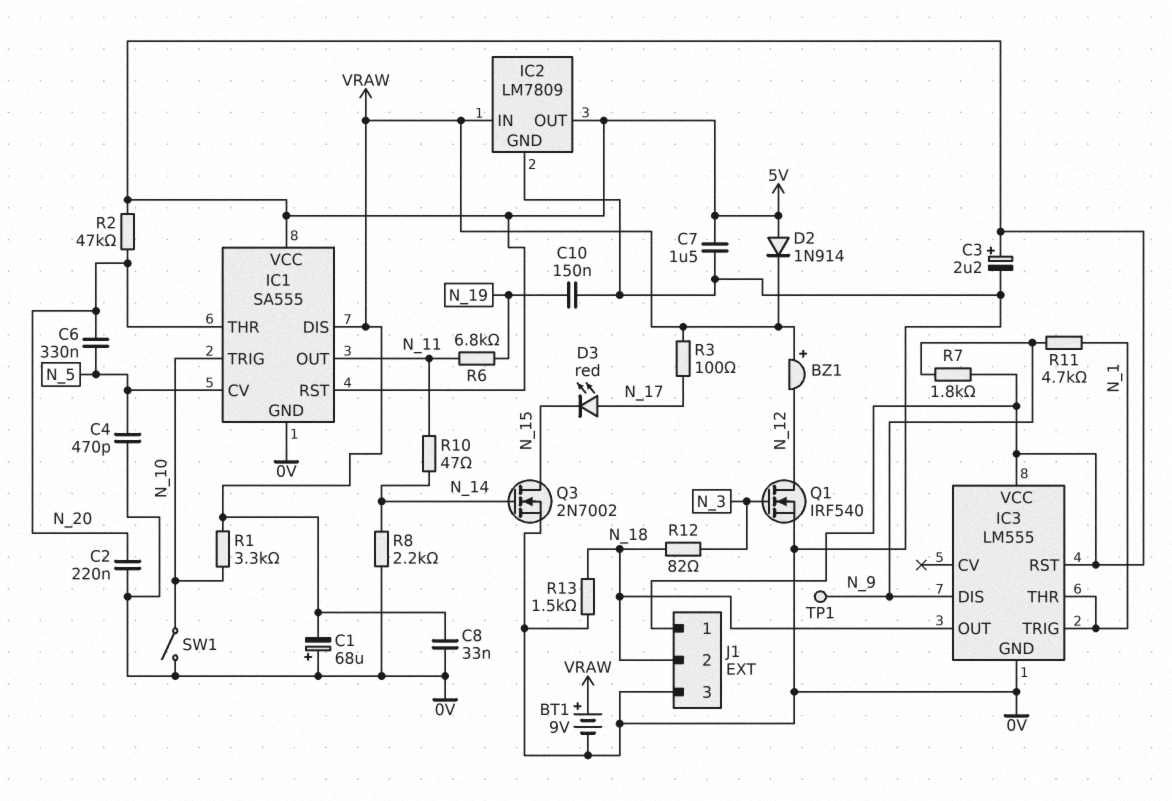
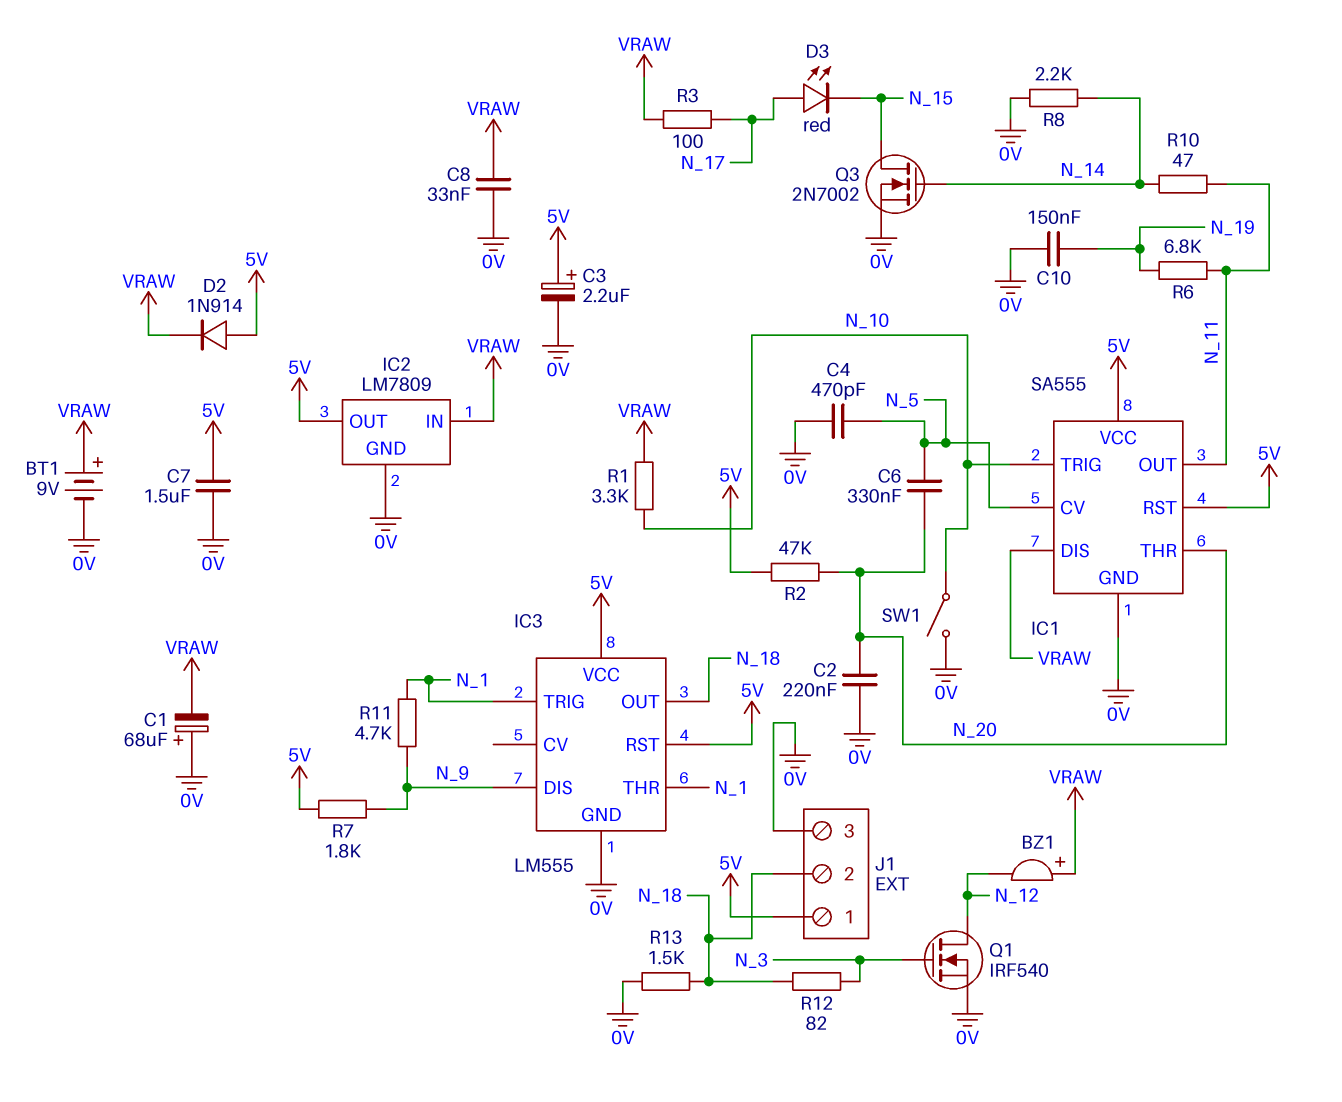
TP1: test point (N_9) -> none

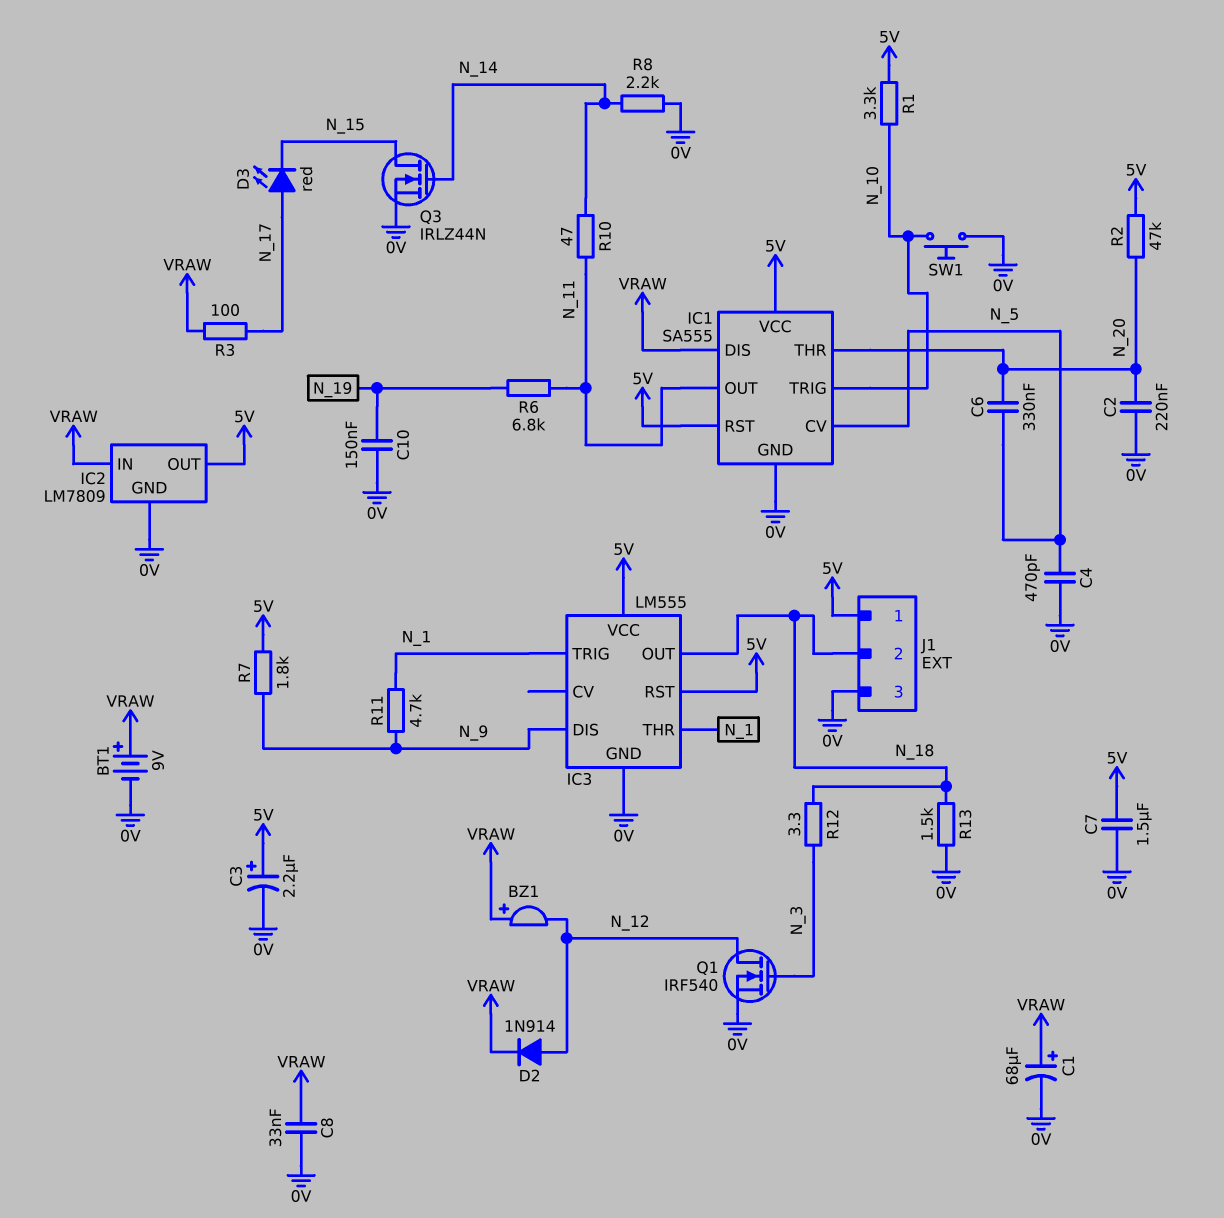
C1: 68uF (plus 0V, minus VRAW) -> 68uF (plus VRAW, minus 0V)
D2: diode 1N914 (A 5V, K VRAW) -> diode 1N914 (A N_12, K VRAW)
Q3: NMOS 2N7002 (G N_14, D N_15, S 0V) -> NMOS IRLZ44N (G N_14, D N_15, S 0V)
R1: 3.3k (N_10, VRAW) -> 3.3k (5V, N_10)
R12: 82 (N_3, N_18) -> 3.3 (N_3, N_18)
SW1: switch (0V, N_10) -> button (0V, N_10)

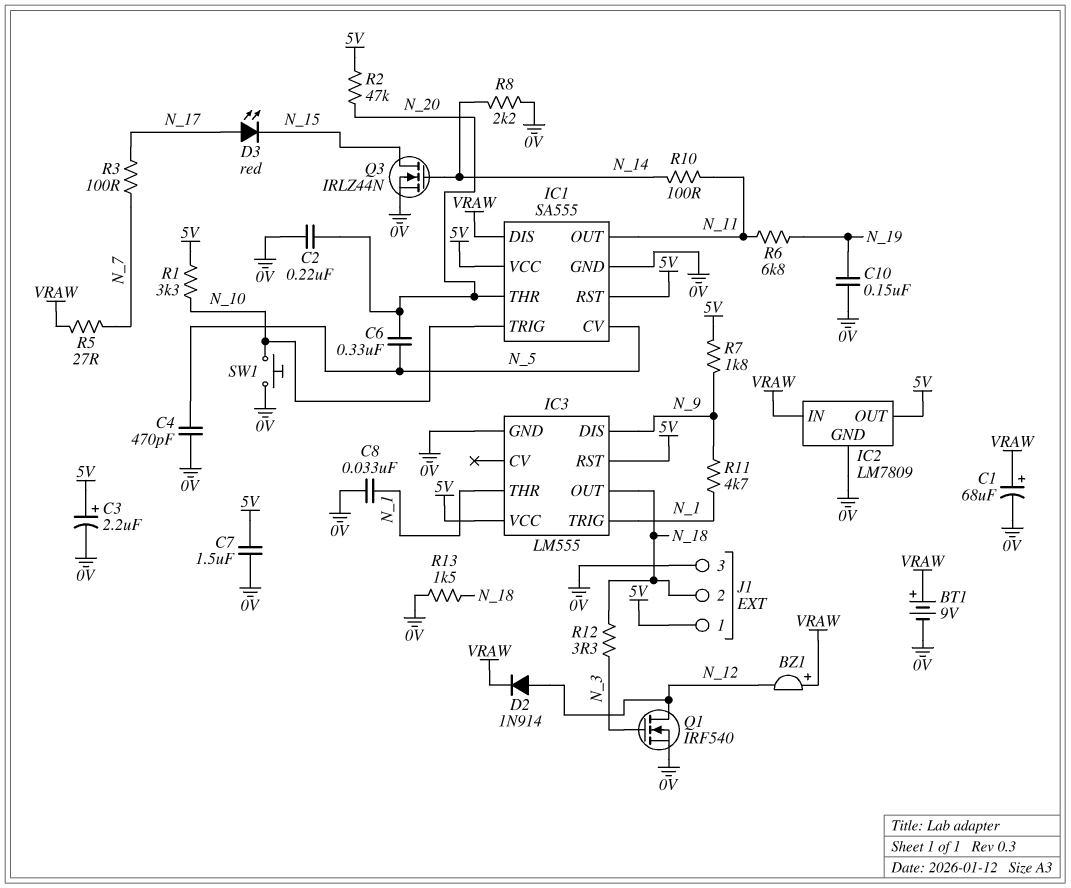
C8: 33nF (0V, VRAW) -> 33nF (0V, N_1)
R3: 100 (N_17, VRAW) -> 100 (N_7, N_17)
R5: none -> 27 (N_7, VRAW)
R10: 47 (N_11, N_14) -> 100 (N_11, N_14)

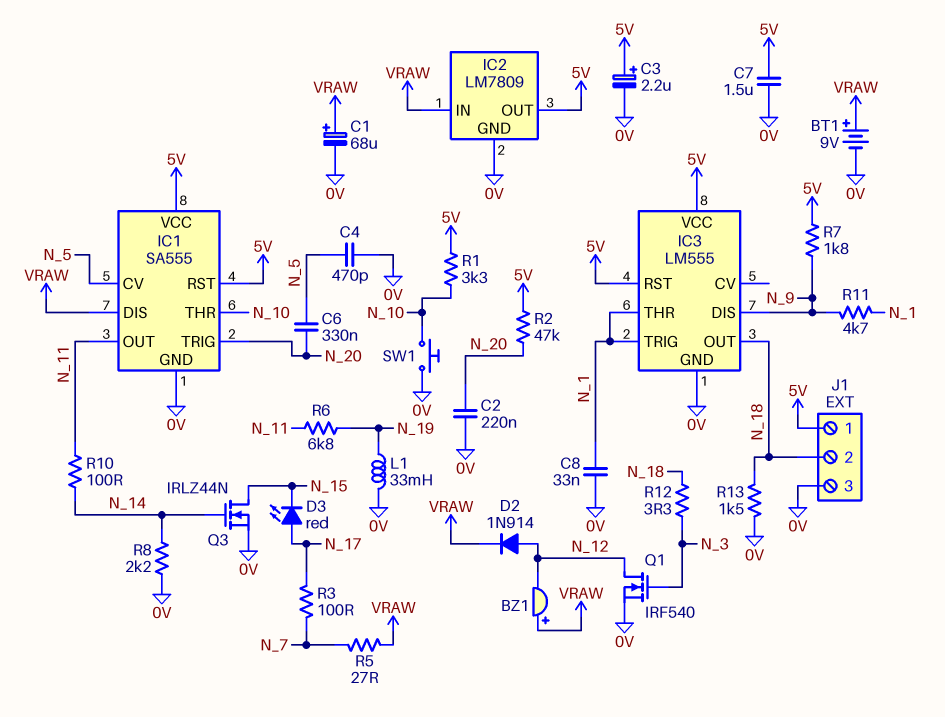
C10: 150nF (0V, N_19) -> none
IC1 pin THR: N_20 -> N_10
IC1 pin TRIG: N_10 -> N_20
L1: none -> 33mH (0V, N_19)

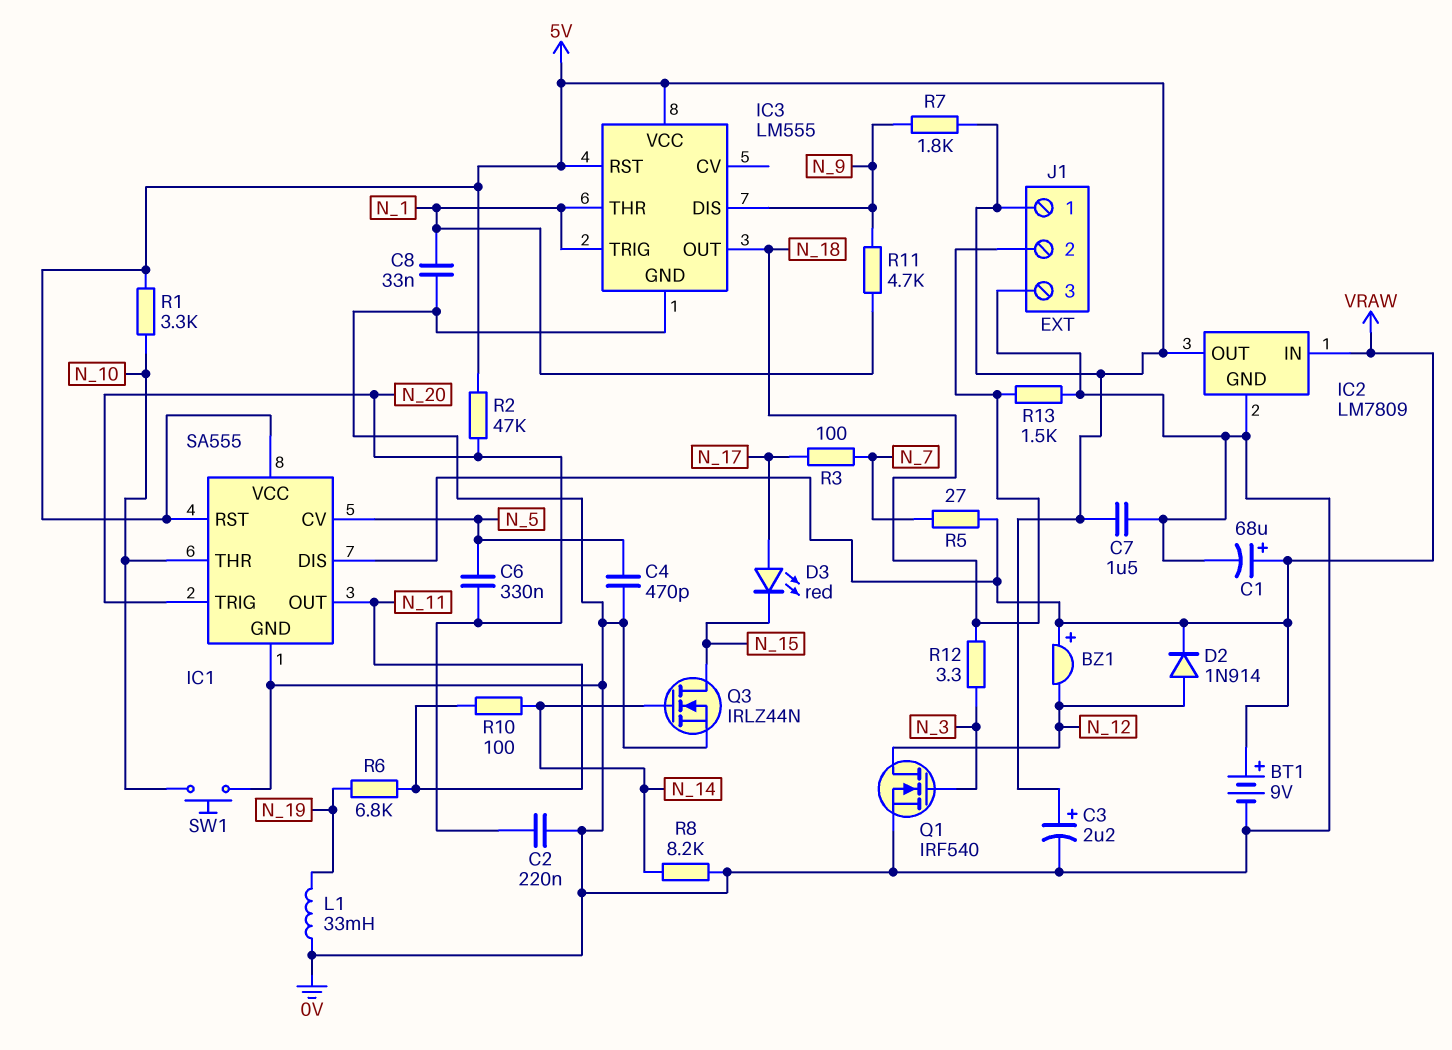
R8: 2.2k (0V, N_14) -> 8.2k (0V, N_14)

